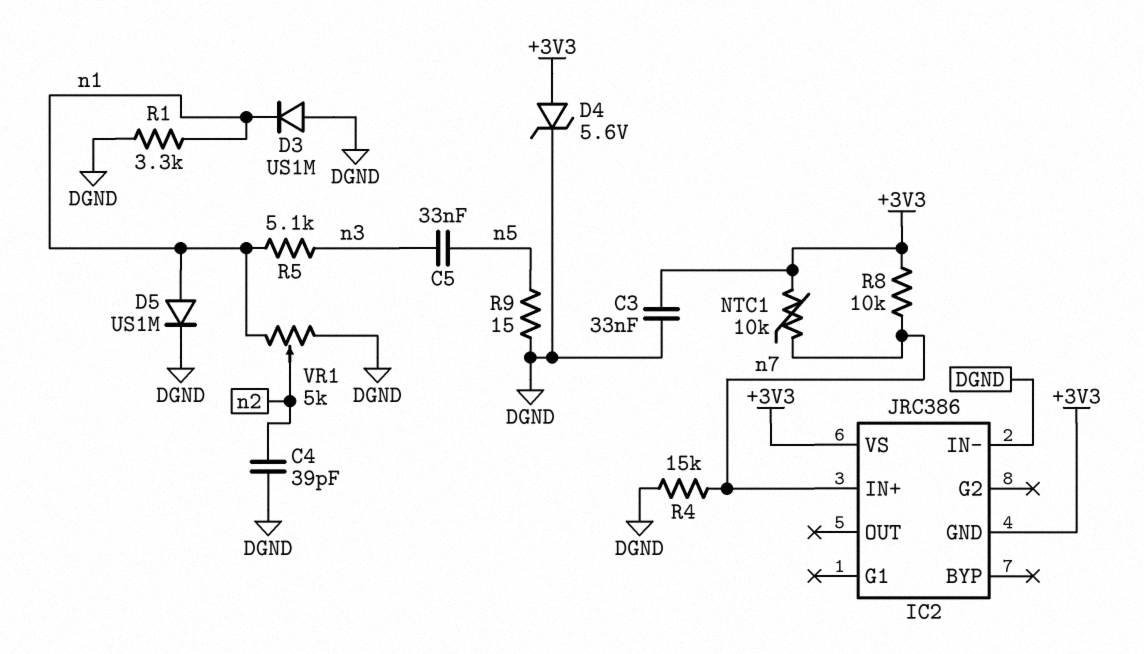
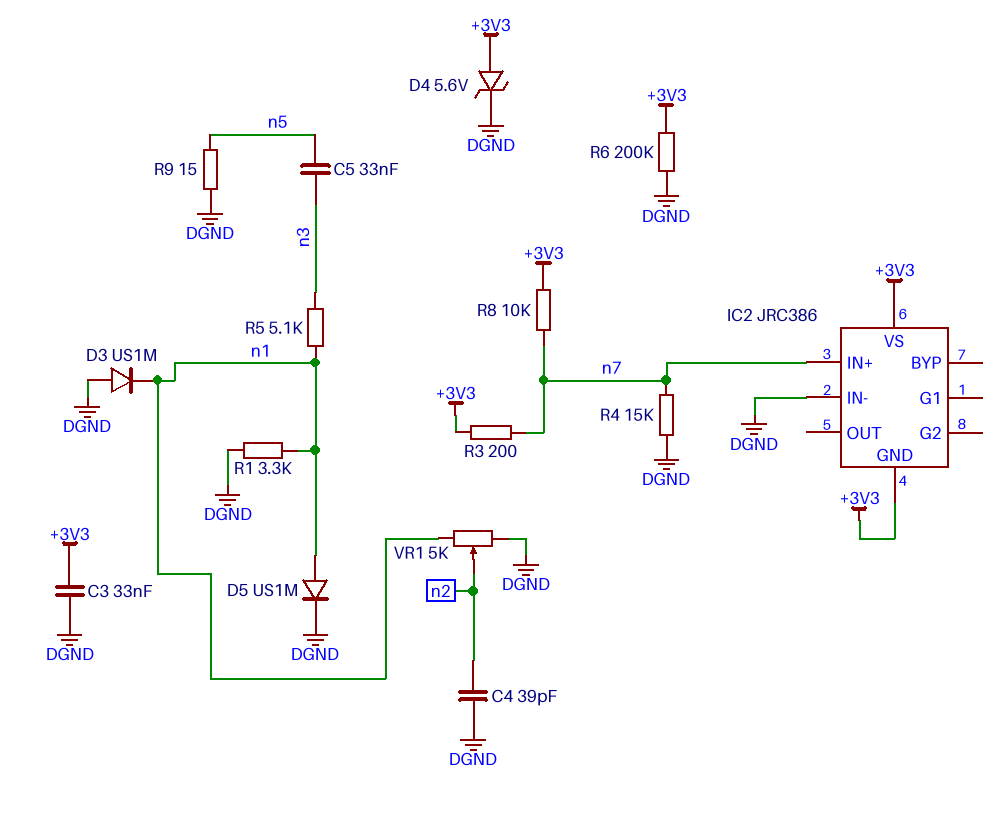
NTC1: 10k (+3V3, n7) -> none
R3: none -> 200 (+3V3, n7)
R6: none -> 200k (+3V3, DGND)

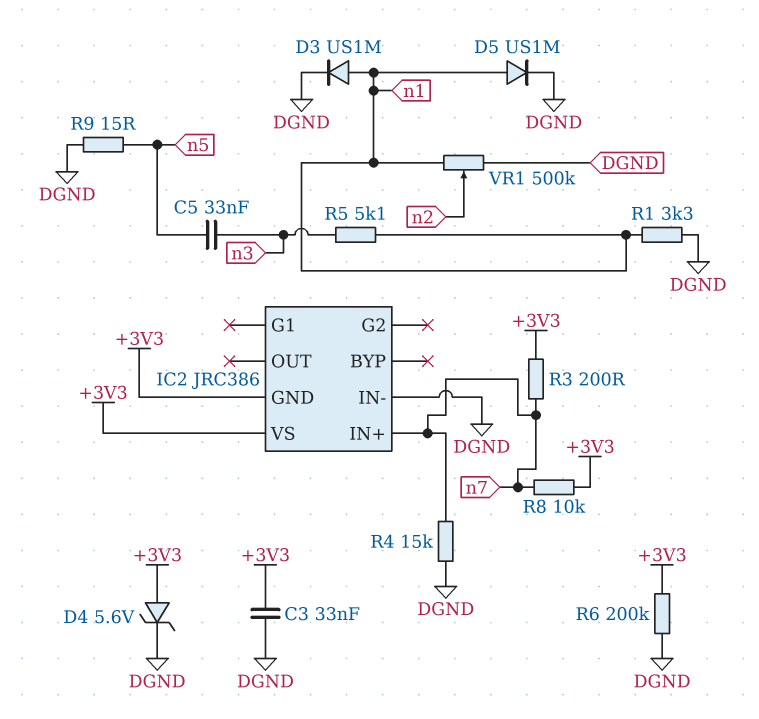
C4: 39pF (DGND, n2) -> none
D3: diode US1M (A DGND, K n1) -> diode US1M (A n1, K DGND)
VR1: 5k (DGND, n1, wiper n2) -> 500k (DGND, n1, wiper n2)

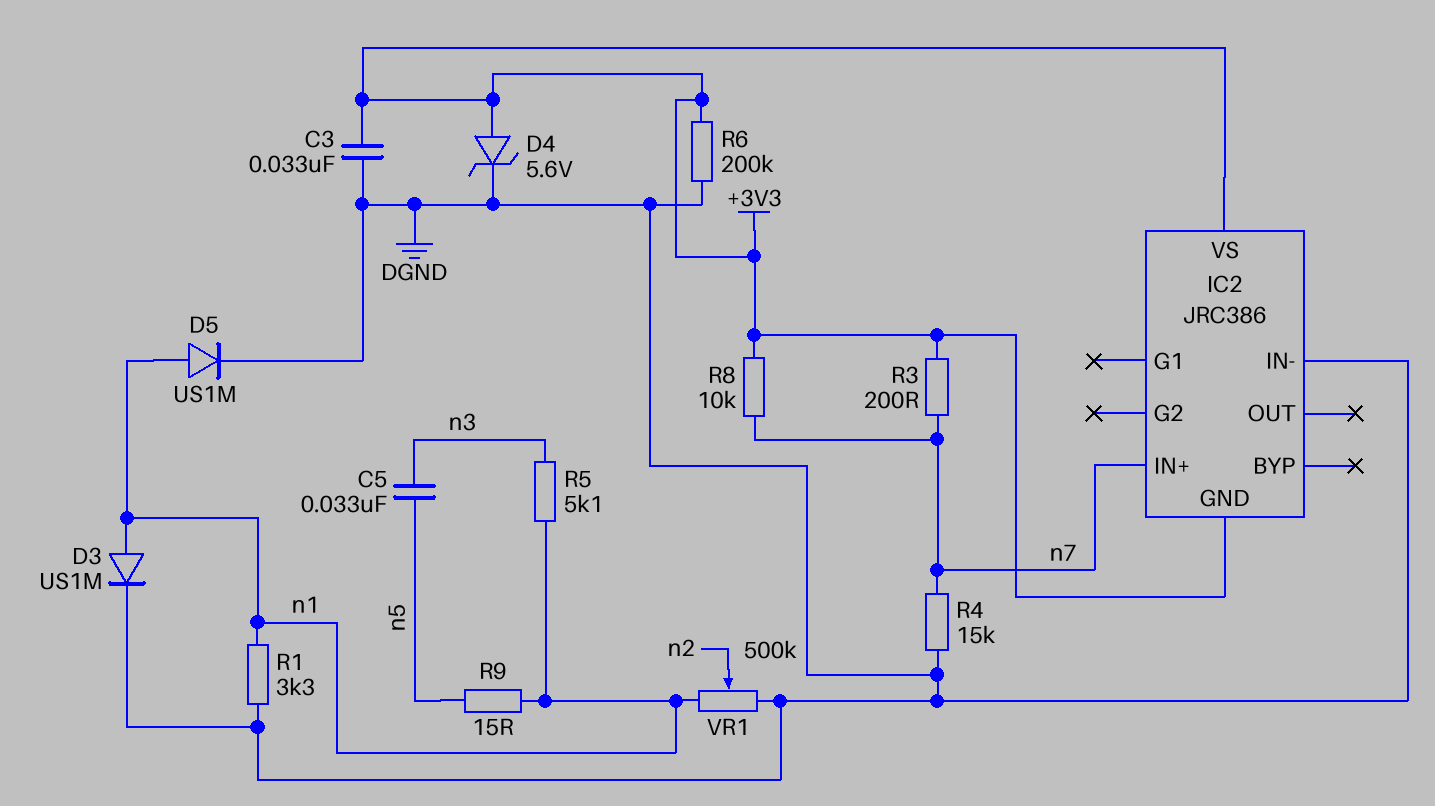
R9: 15 (DGND, n5) -> 15 (n1, n5)

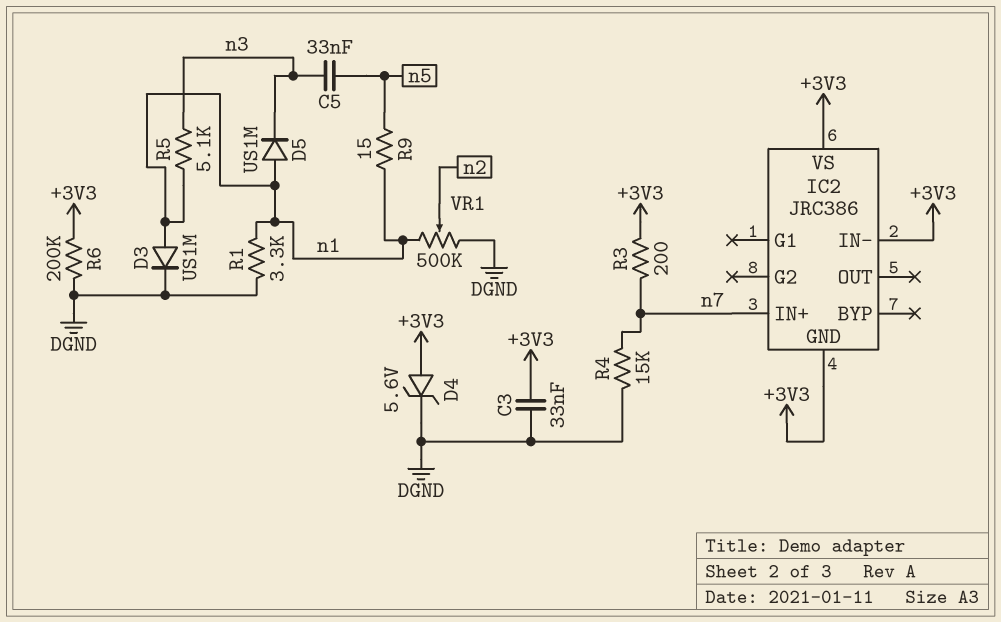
D5: diode US1M (A n1, K DGND) -> diode US1M (A n1, K n3)
IC2 pin IN-: DGND -> +3V3
R8: 10k (+3V3, n7) -> none

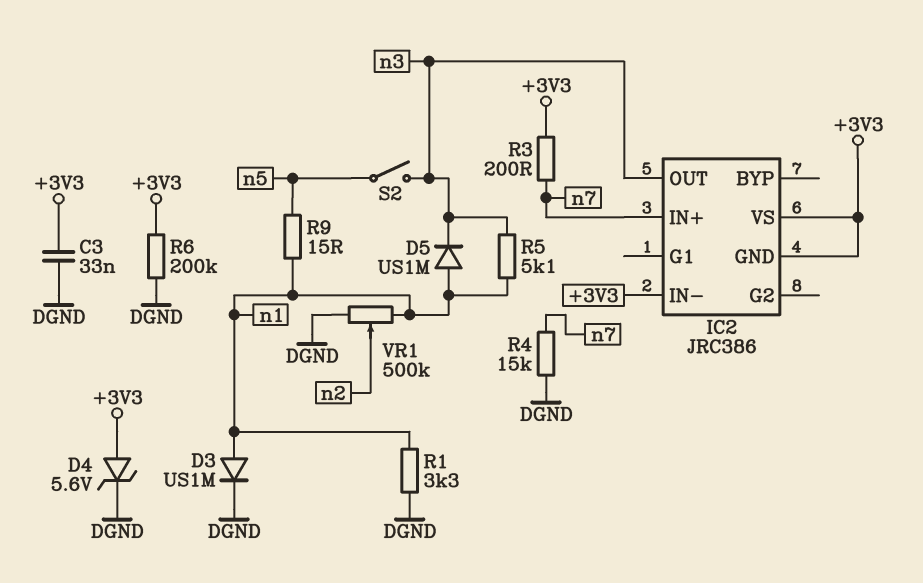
C5: 33nF (n3, n5) -> none
IC2 pin OUT: none -> n3
S2: none -> switch (n3, n5)

